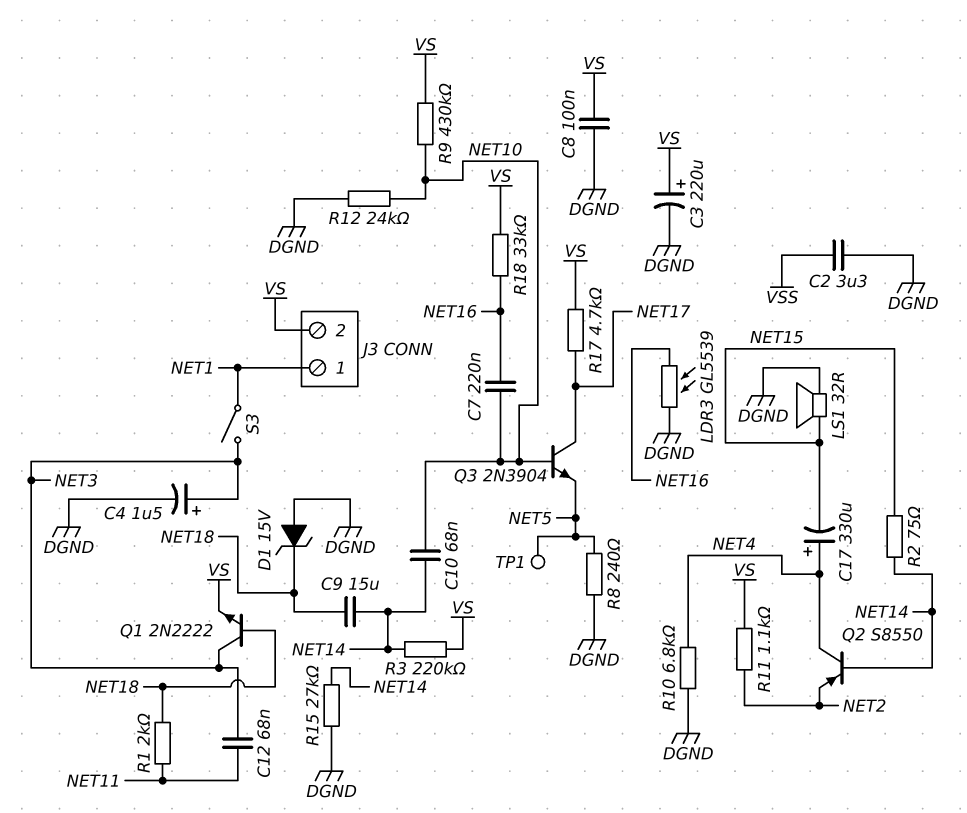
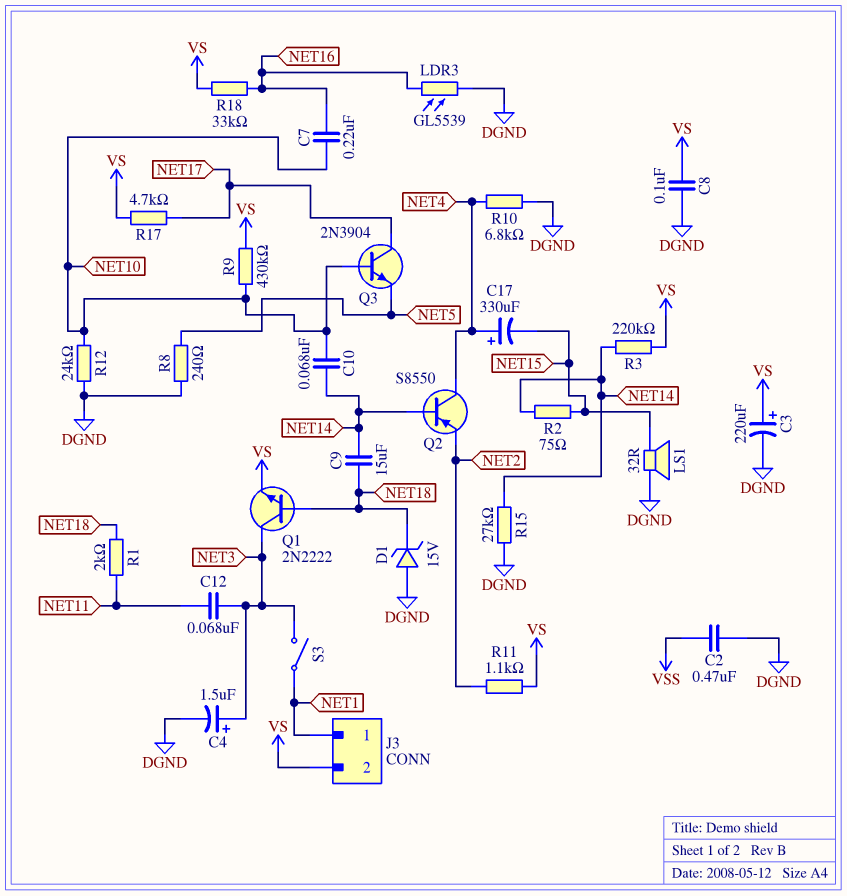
C2: 3.3uF (DGND, VSS) -> 470nF (DGND, VSS)
TP1: test point (NET5) -> none

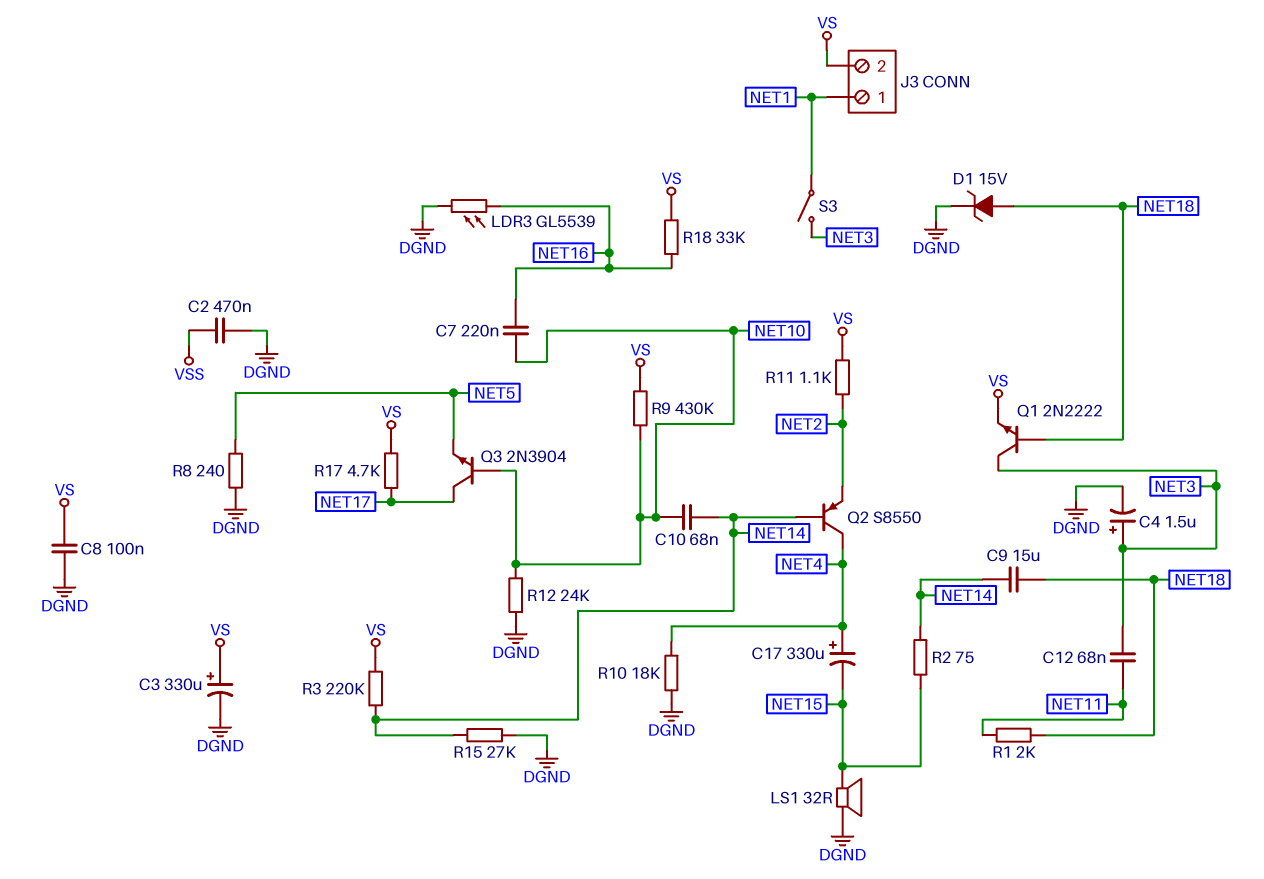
C3: 220uF (plus VS, minus DGND) -> 330uF (plus VS, minus DGND)
D1: zener 15V (A DGND, K NET18) -> zener 15V (A NET18, K DGND)
R10: 6.8k (DGND, NET4) -> 18k (DGND, NET4)

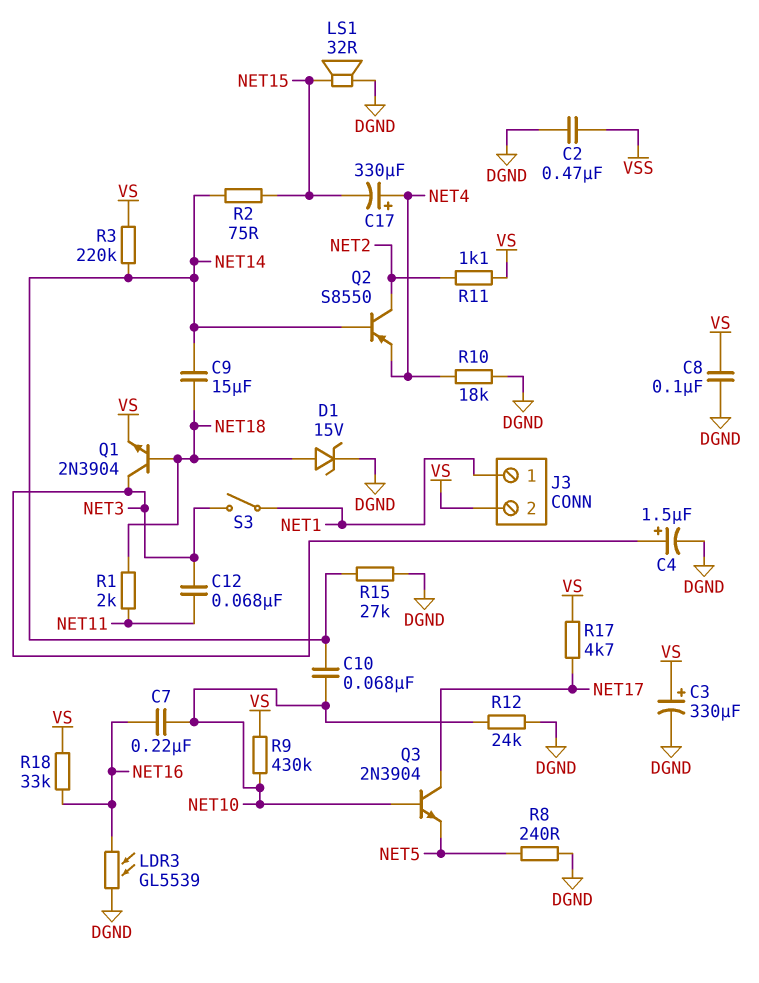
Q1: NPN 2N2222 (B NET18, C NET3, E VS) -> NPN 2N3904 (B NET18, C NET3, E VS)
Q2: PNP S8550 (B NET14, C NET4, E NET2) -> PNP S8550 (B NET14, C NET2, E NET4)

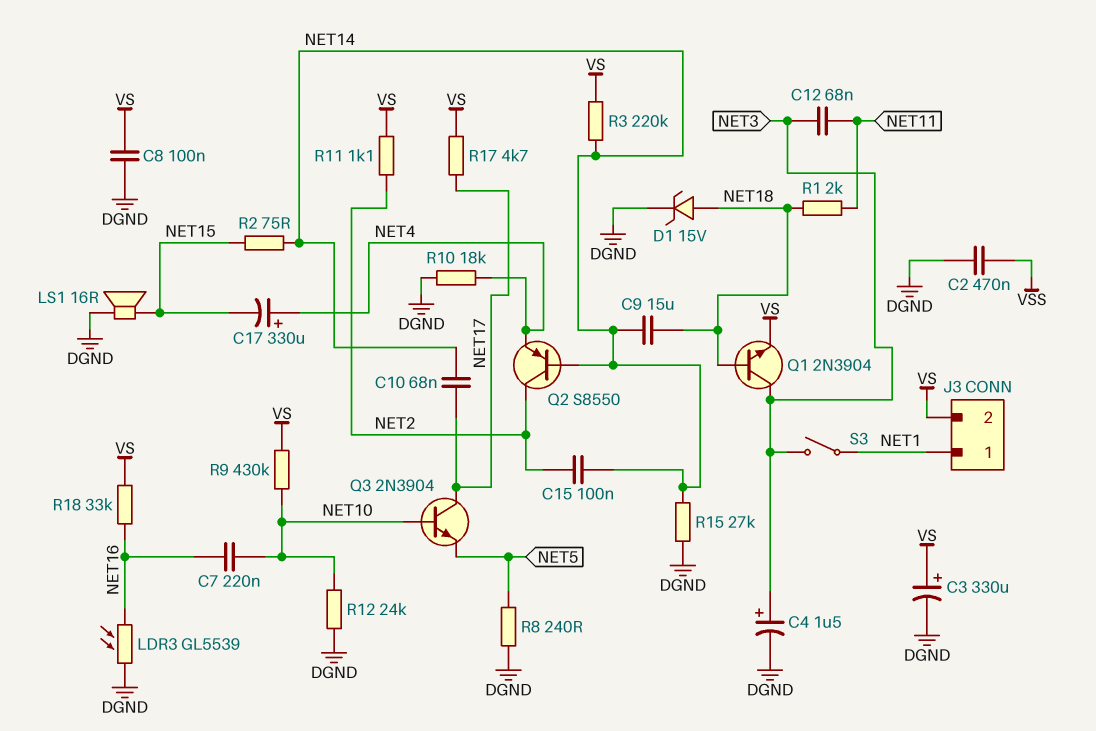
C10: 68nF (NET10, NET14) -> 68nF (NET14, NET17)
C15: none -> 100nF (NET2, NET14)
LS1: speaker 32R (DGND, NET15) -> speaker 16R (DGND, NET15)

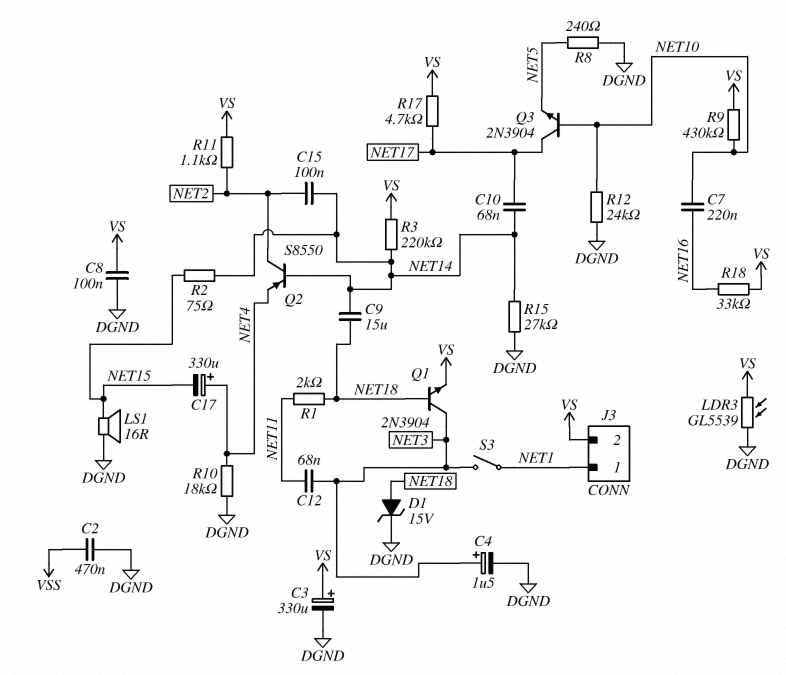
LDR3: GL5539 (DGND, NET16) -> GL5539 (DGND, VS)

